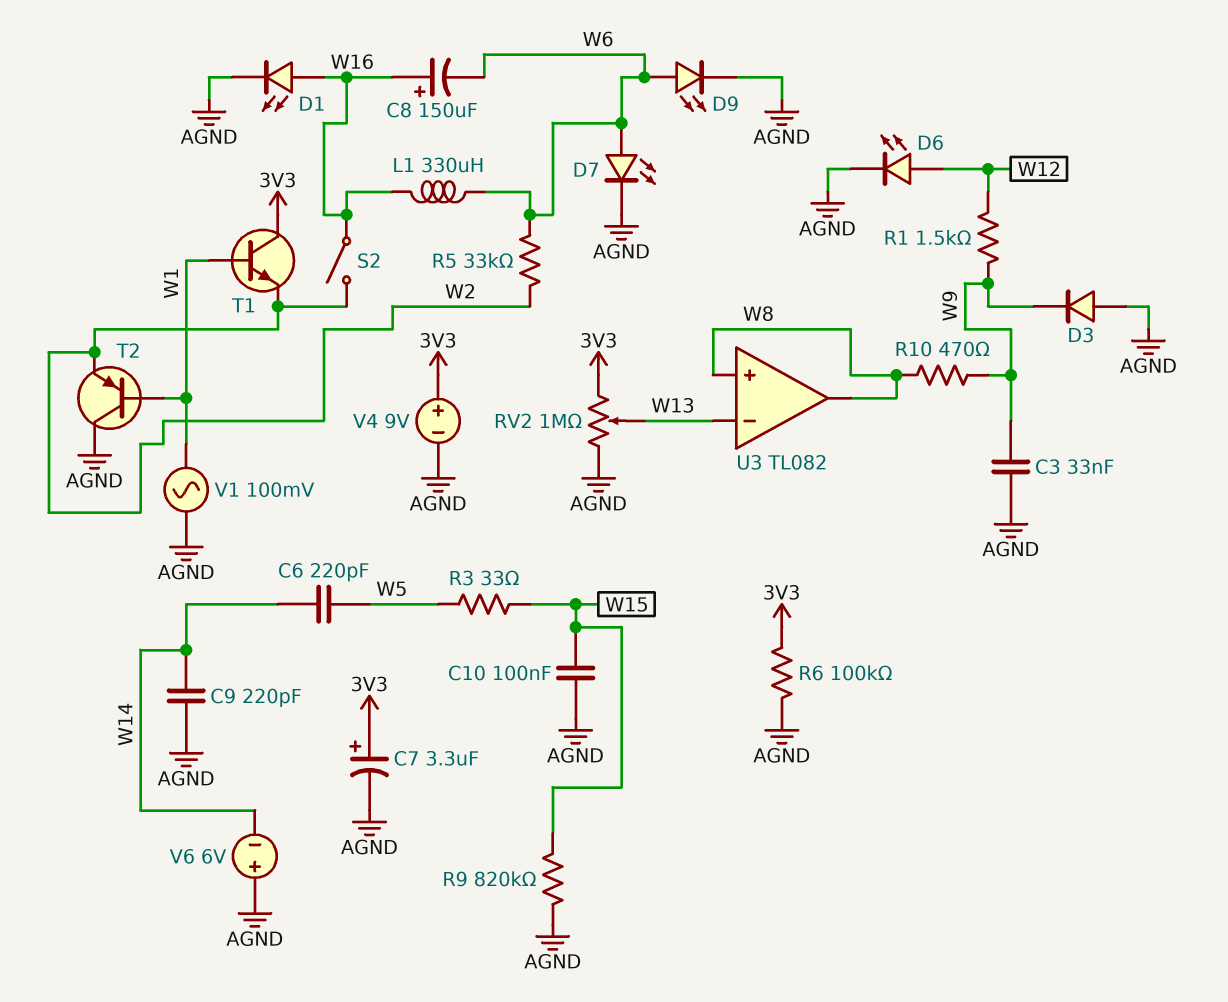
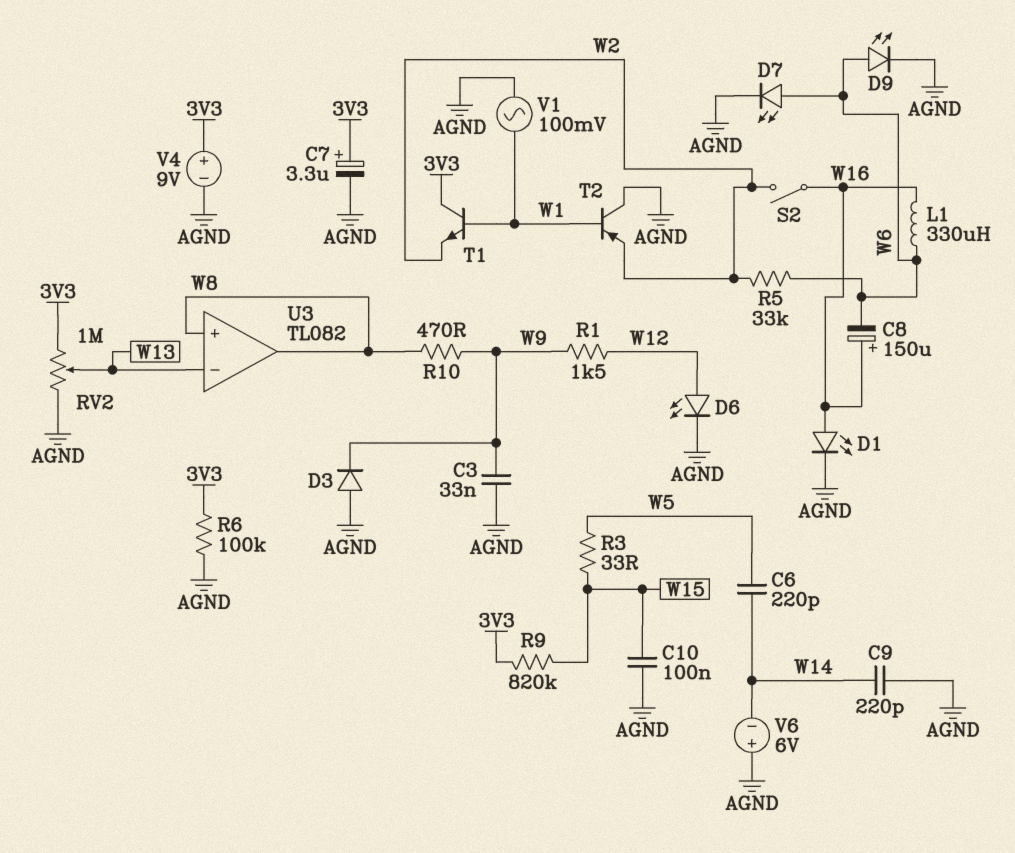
R9: 820k (AGND, W15) -> 820k (3V3, W15)

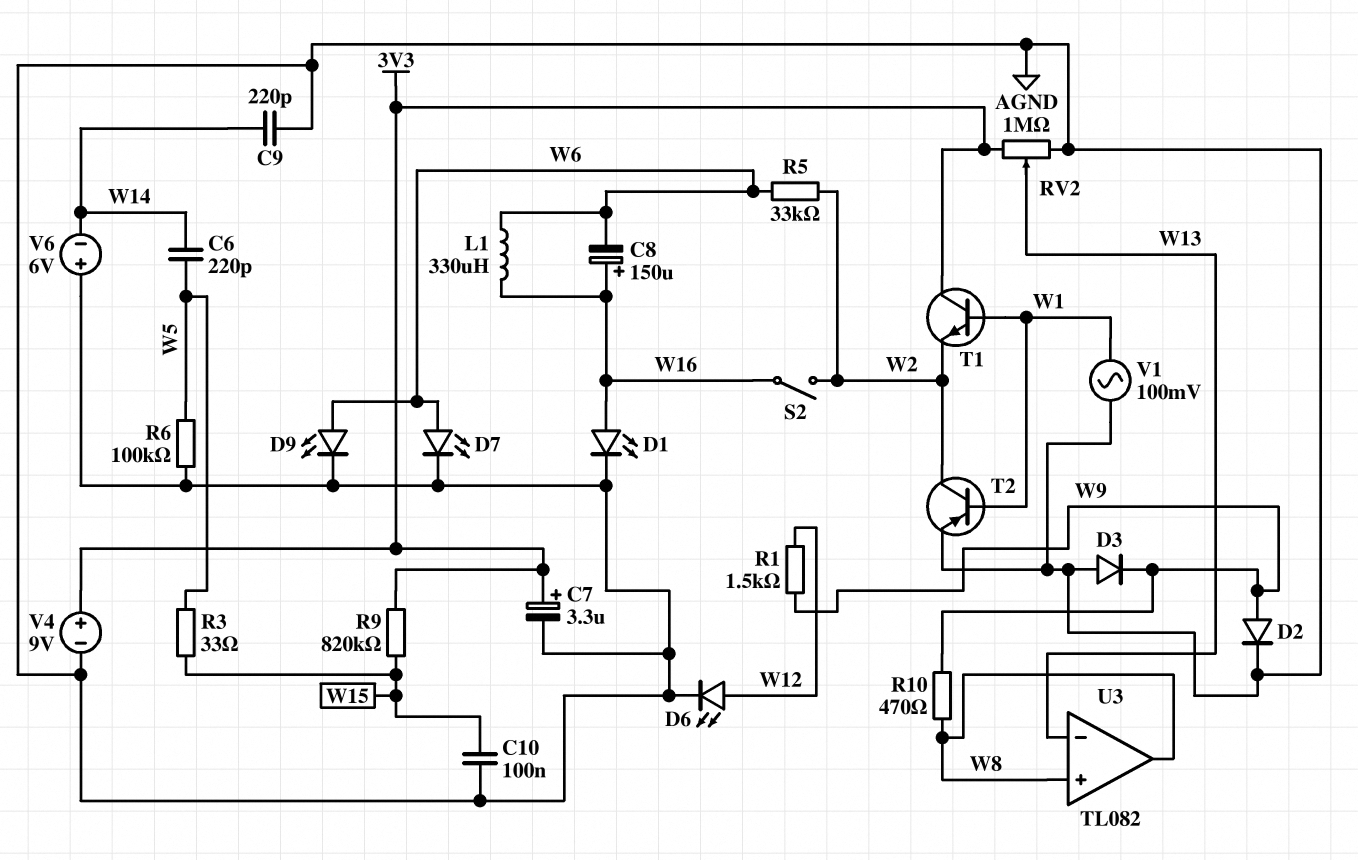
C3: 33nF (AGND, W9) -> none
D2: none -> diode (A W9, K AGND)
R6: 100k (3V3, AGND) -> 100k (AGND, W5)
T2: PNP (B W1, C AGND, E W2) -> PNP (B W1, C W2, E AGND)

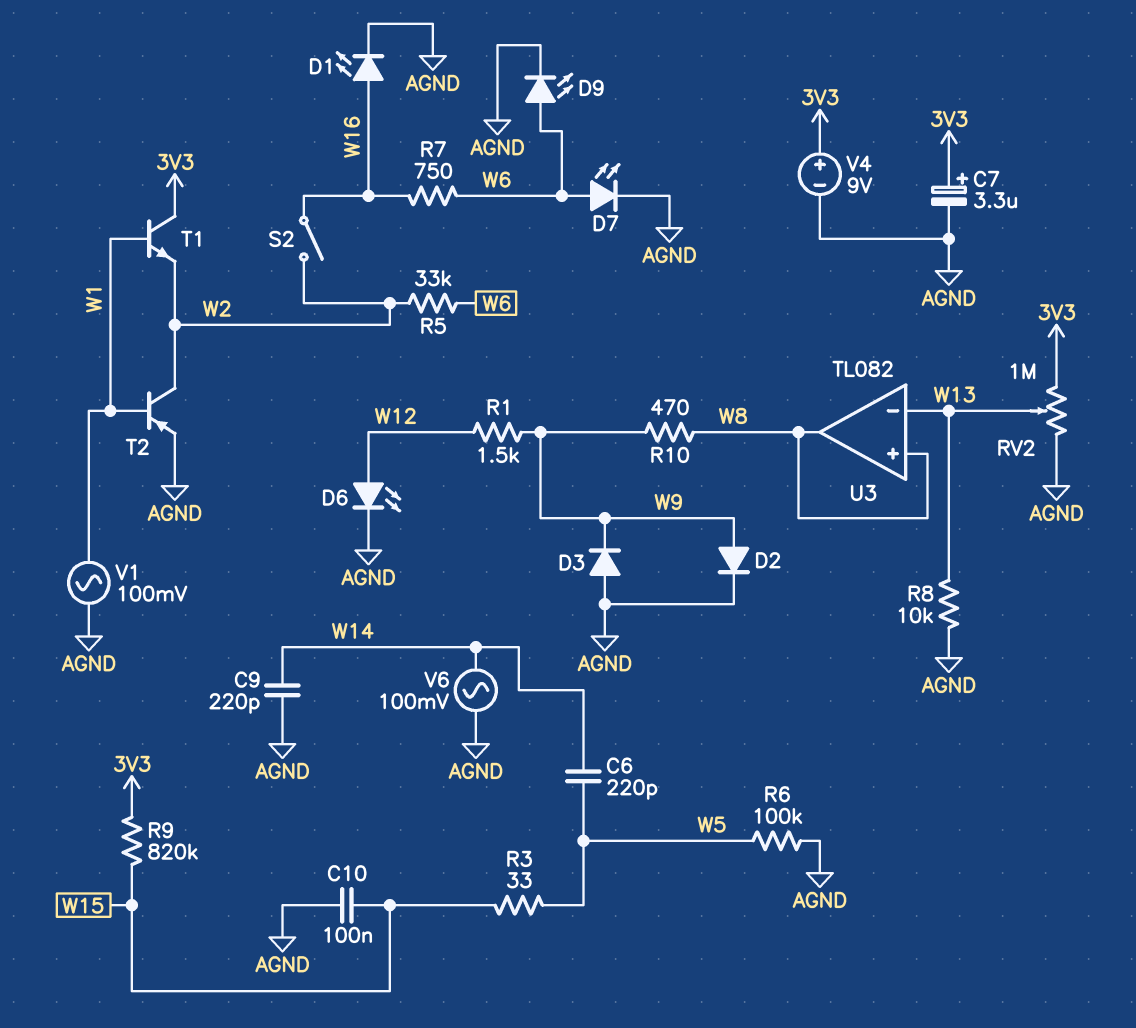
C8: 150uF (plus W16, minus W6) -> none
L1: 330uH (W6, W16) -> none
R7: none -> 750 (W6, W16)
R8: none -> 10k (AGND, W13)
V6: 6V (plus AGND, minus W14) -> AC 100mV (AGND, W14)

